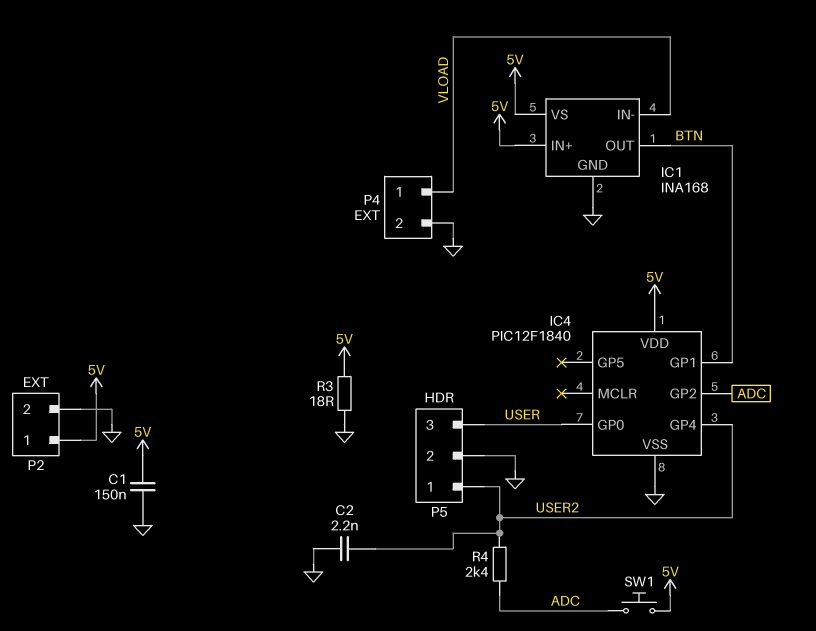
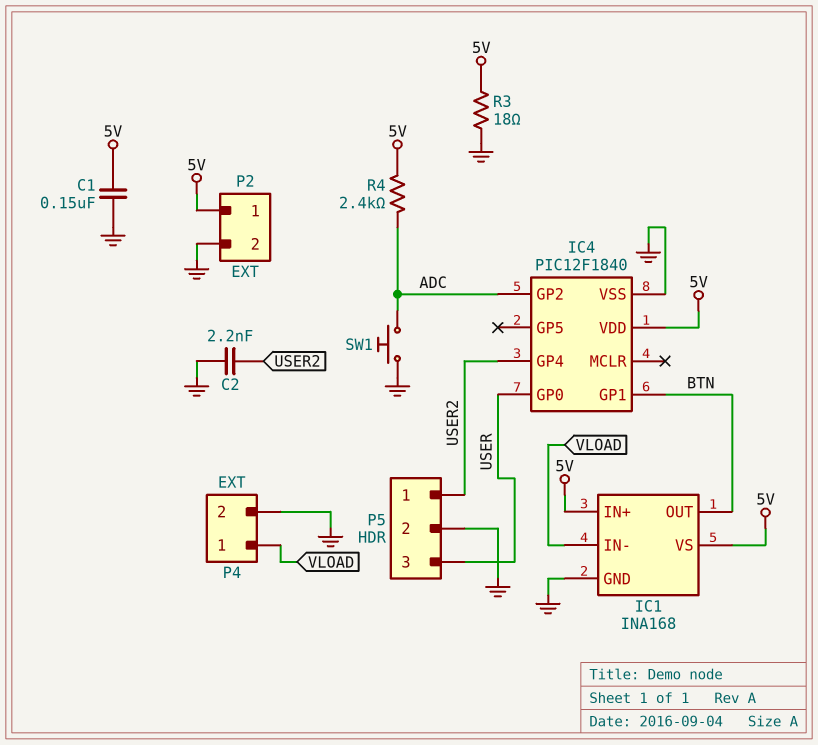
R4: 2.4k (ADC, USER2) -> 2.4k (5V, ADC)
SW1: button (5V, ADC) -> button (ADC, GND)

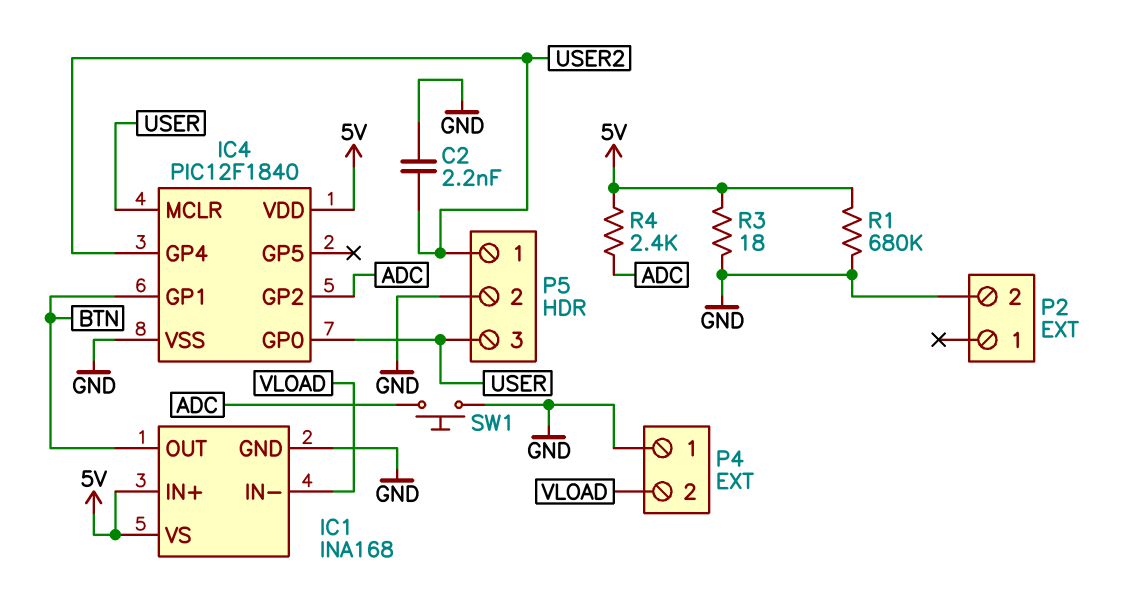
C1: 150nF (5V, GND) -> none
IC4 pin MCLR: none -> USER
P2 pin 1: 5V -> none
P4 pin 1: VLOAD -> GND
P4 pin 2: GND -> VLOAD
R1: none -> 680k (5V, GND)

